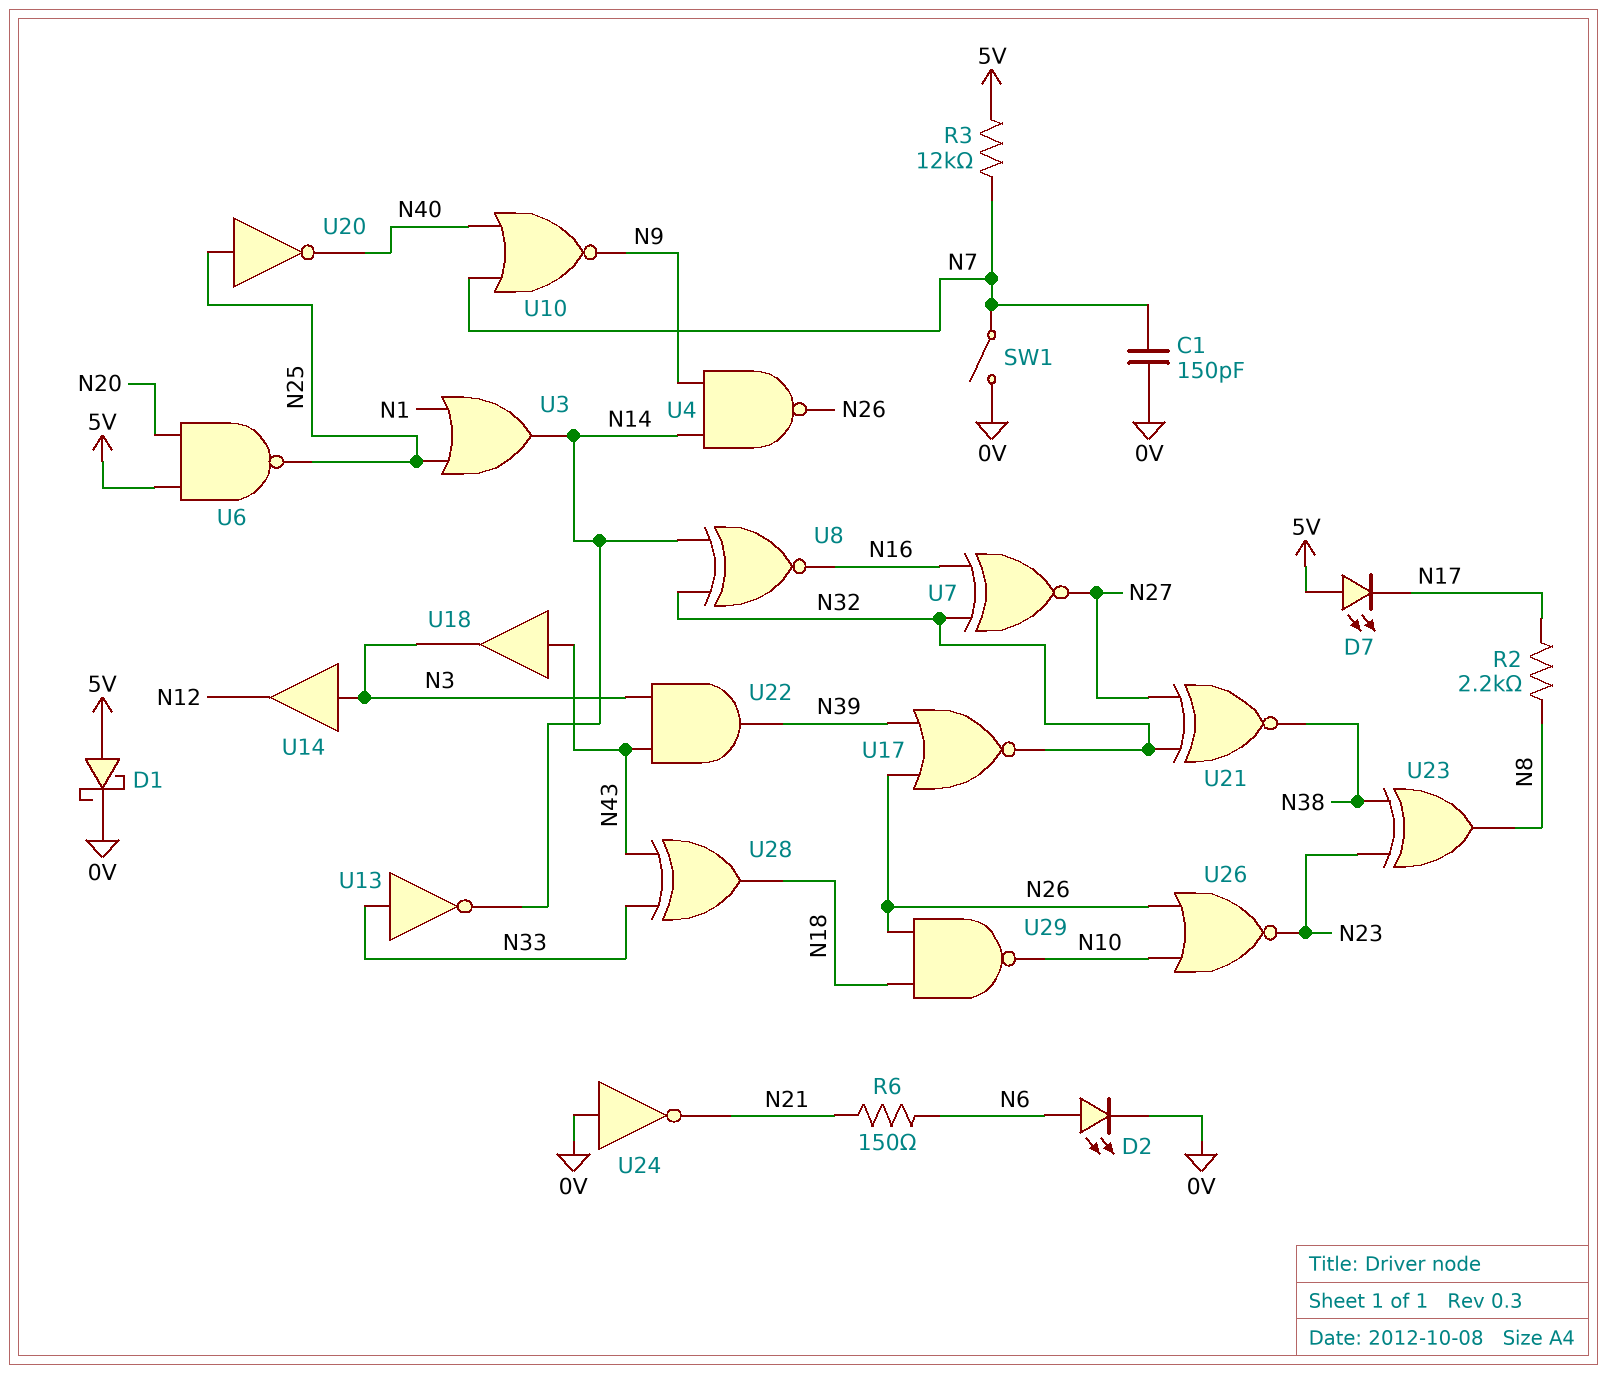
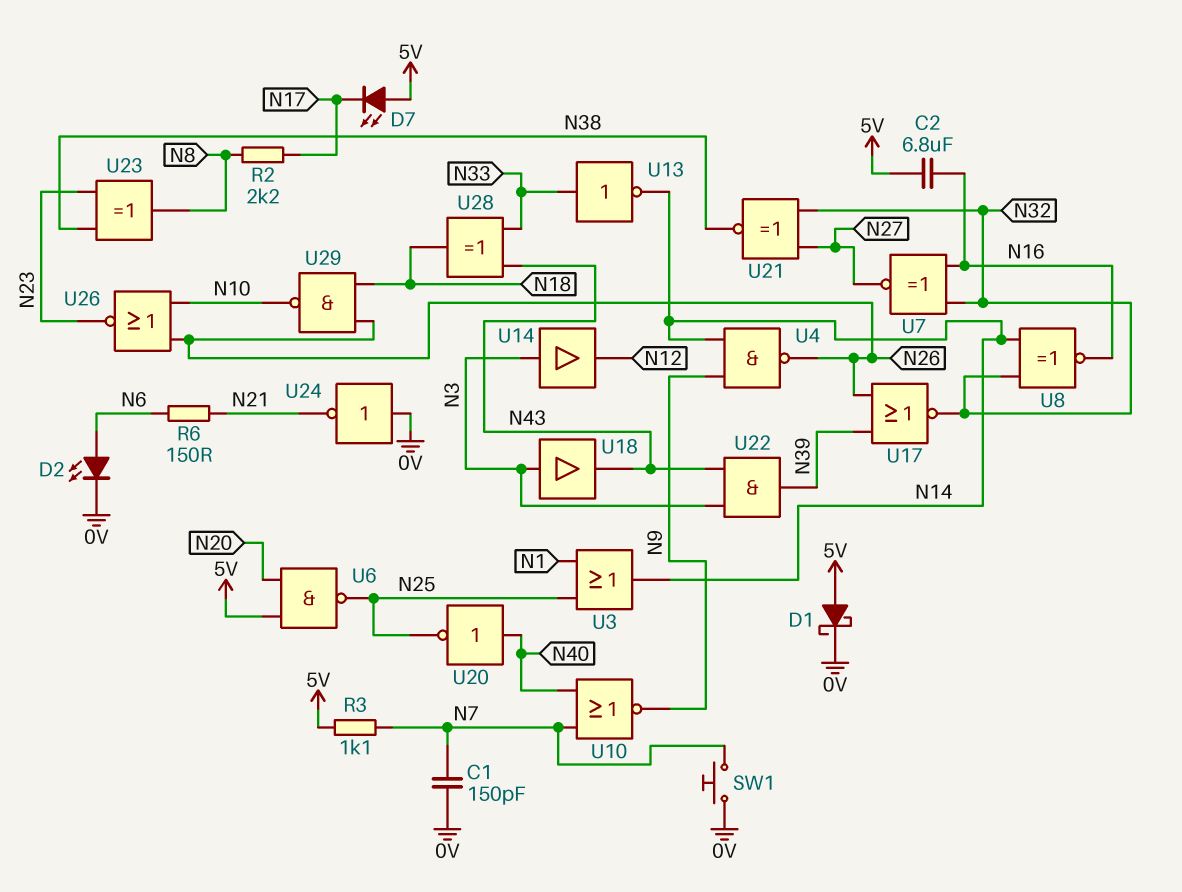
C2: none -> 6.8uF (5V, N16)
R3: 12k (5V, N7) -> 1.1k (5V, N7)
SW1: switch (0V, N7) -> button (0V, N7)
U18: buffer (in N43, out N3) -> buffer (in N3, out N43)
U20: NOT (in N25, out N40) -> NOT (in N40, out N25)

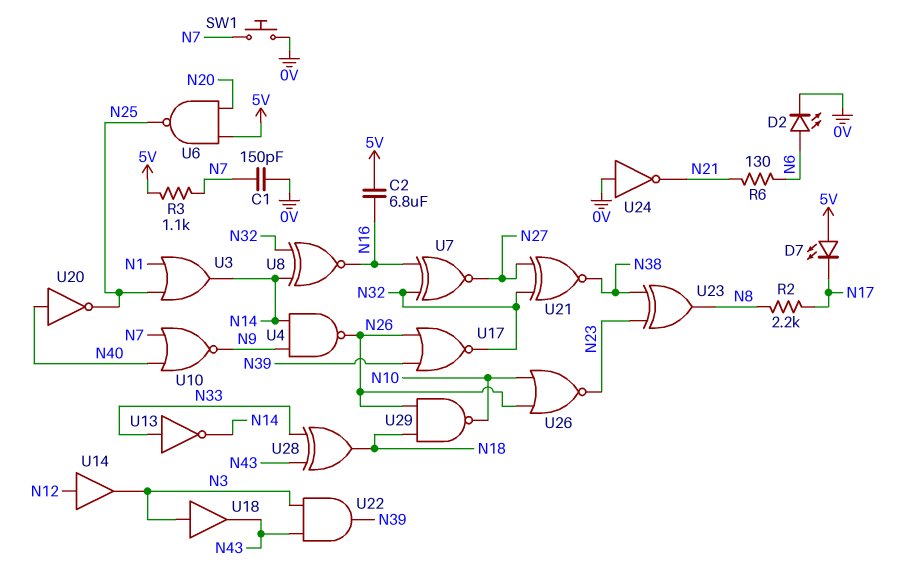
D1: schottky (A 5V, K 0V) -> none
R6: 150 (N6, N21) -> 130 (N6, N21)
U14: buffer (in N3, out N12) -> buffer (in N12, out N3)

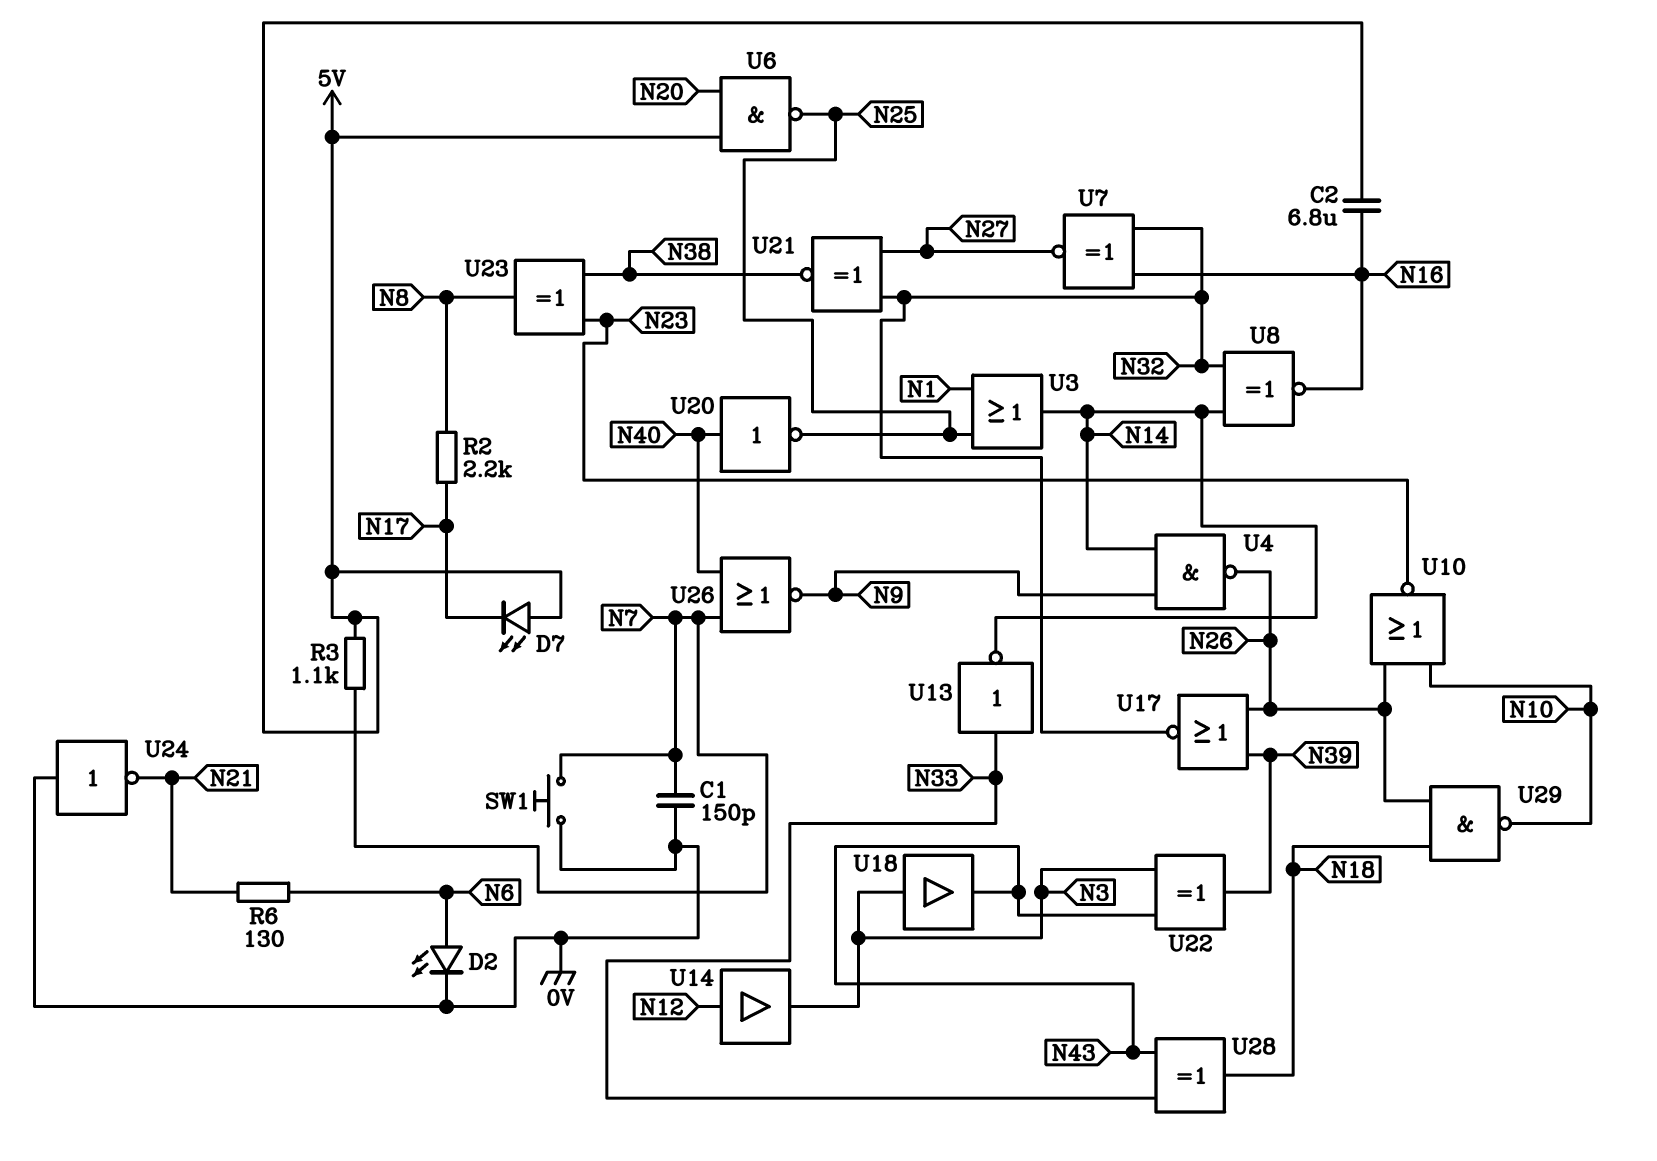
U10: NOR (in N7, in N40, out N9) -> NOR (in N10, in N26, out N23)
U22: AND (in N3, in N43, out N39) -> XOR (in N3, in N43, out N39)
U26: NOR (in N10, in N26, out N23) -> NOR (in N7, in N40, out N9)

